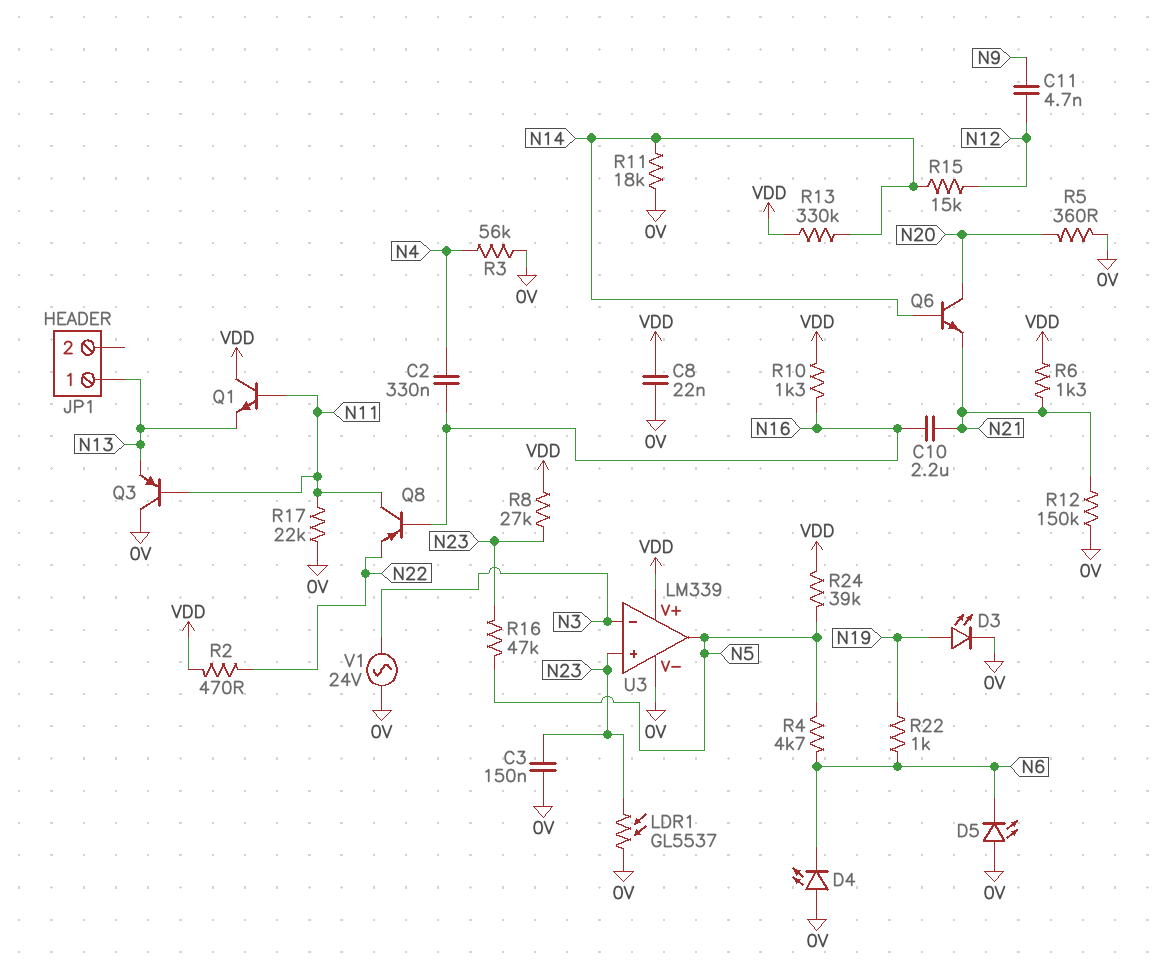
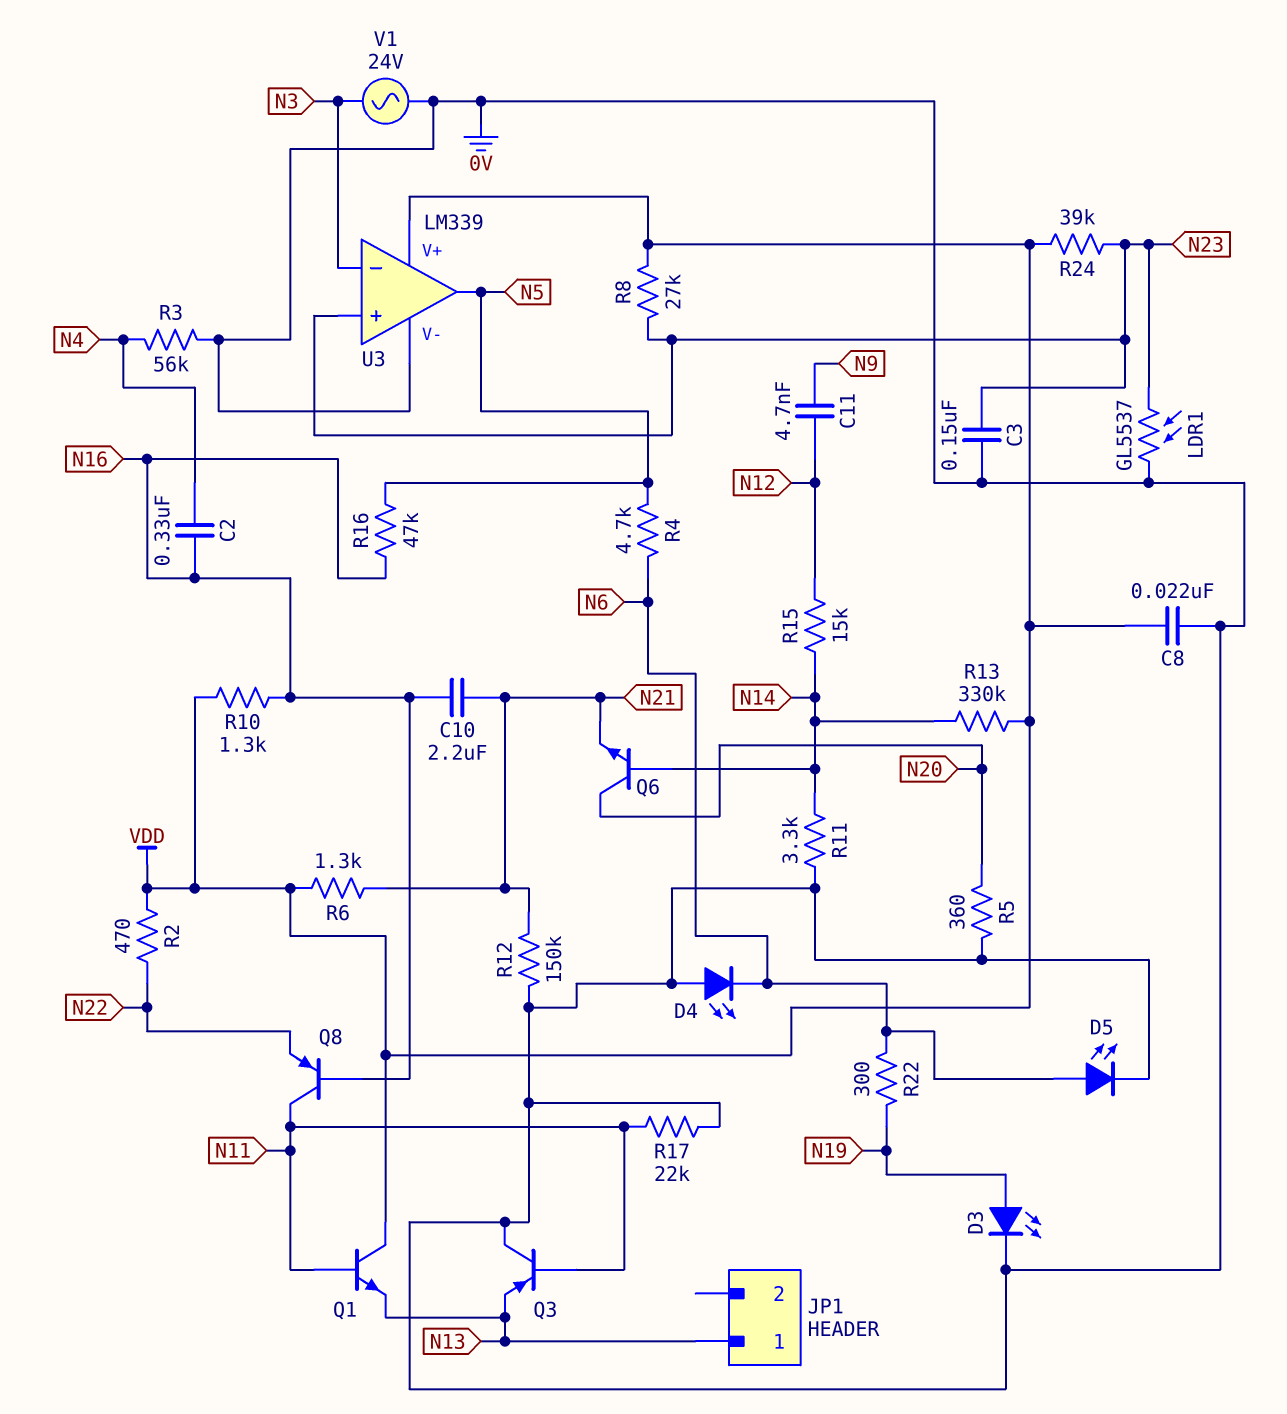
D5: LED (A 0V, K N6) -> LED (A N6, K 0V)
R11: 18k (0V, N14) -> 3.3k (0V, N14)
R16: 47k (N5, N23) -> 47k (N5, N16)
R22: 1k (N6, N19) -> 300 (N6, N19)
R24: 39k (N5, VDD) -> 39k (N23, VDD)

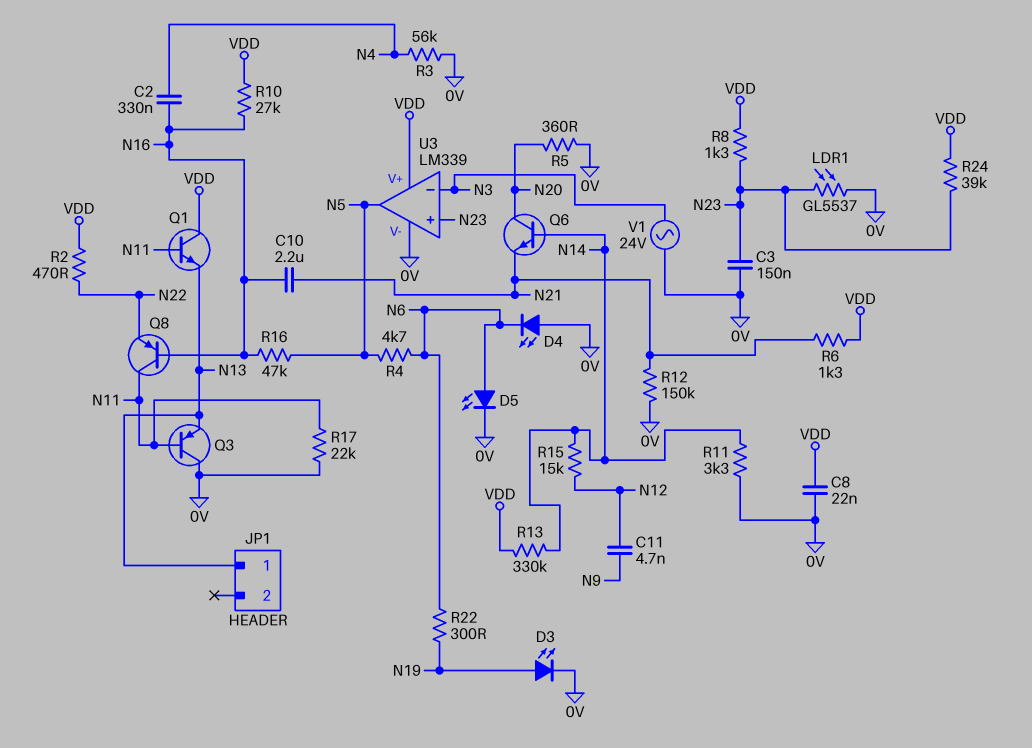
R8: 27k (N23, VDD) -> 1.3k (N23, VDD)
R10: 1.3k (N16, VDD) -> 27k (N16, VDD)

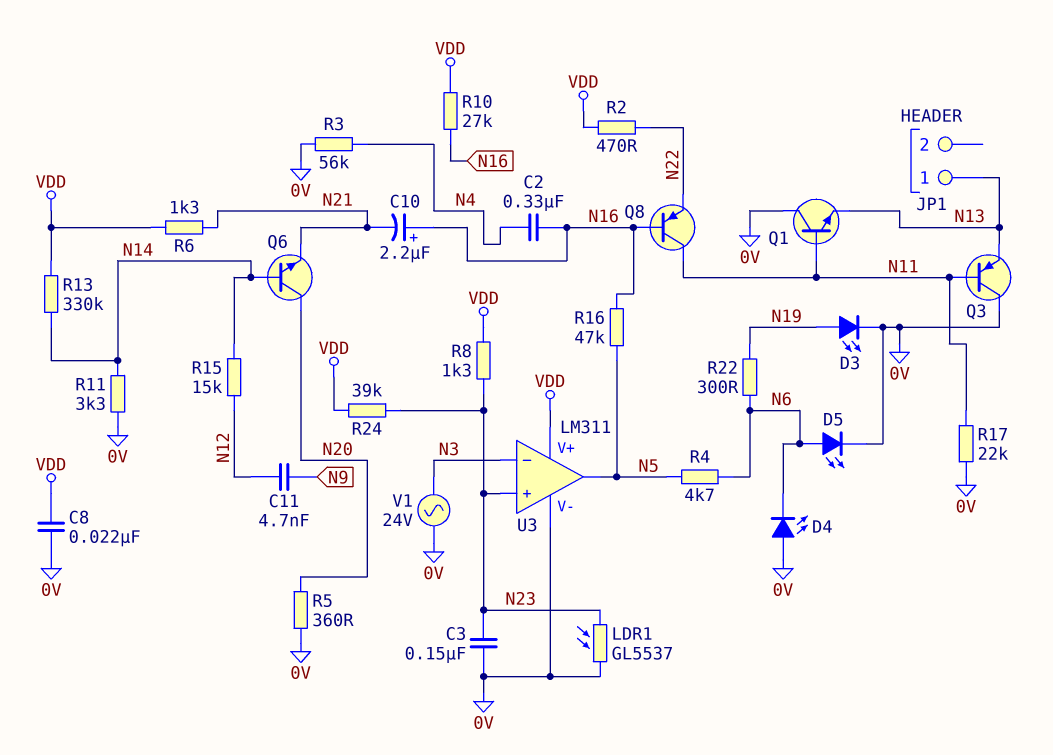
C10: 2.2uF (N16, N21) -> 2.2uF (plus N16, minus N21)
Q1: NPN (B N11, C VDD, E N13) -> NPN (B N11, C 0V, E N13)
R12: 150k (0V, N21) -> none
U3: LM339 -> LM311

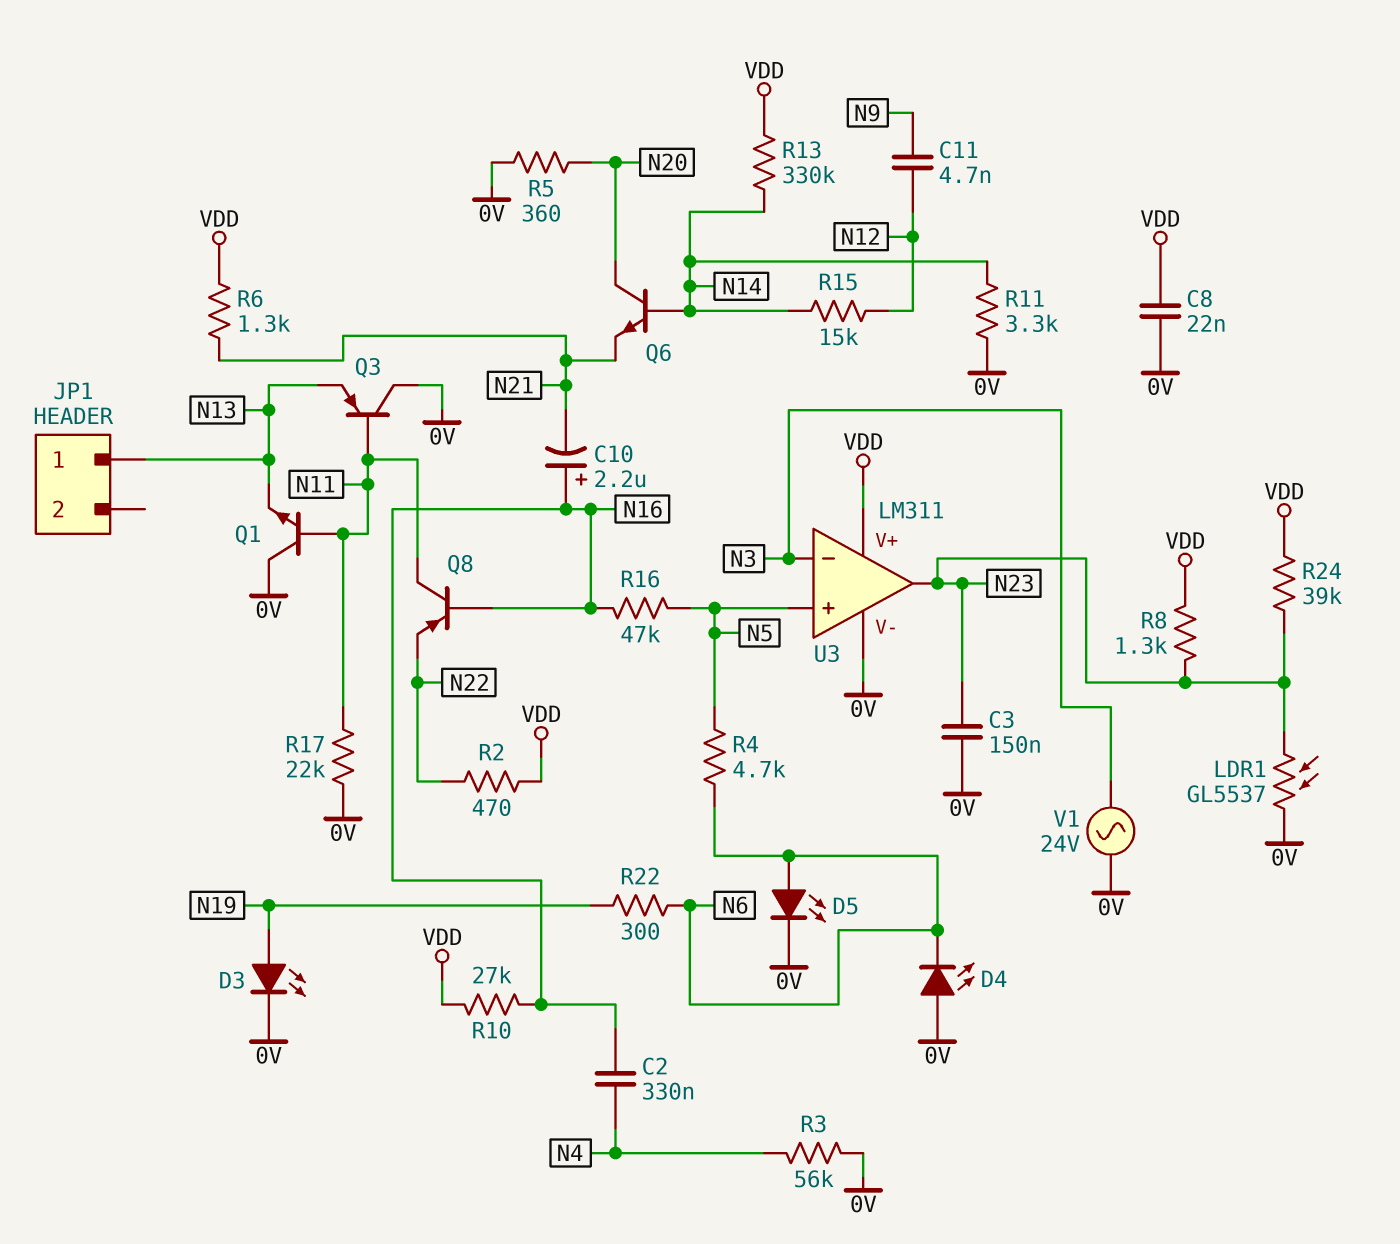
U3 pin in+: N23 -> N5
U3 pin out: N5 -> N23

